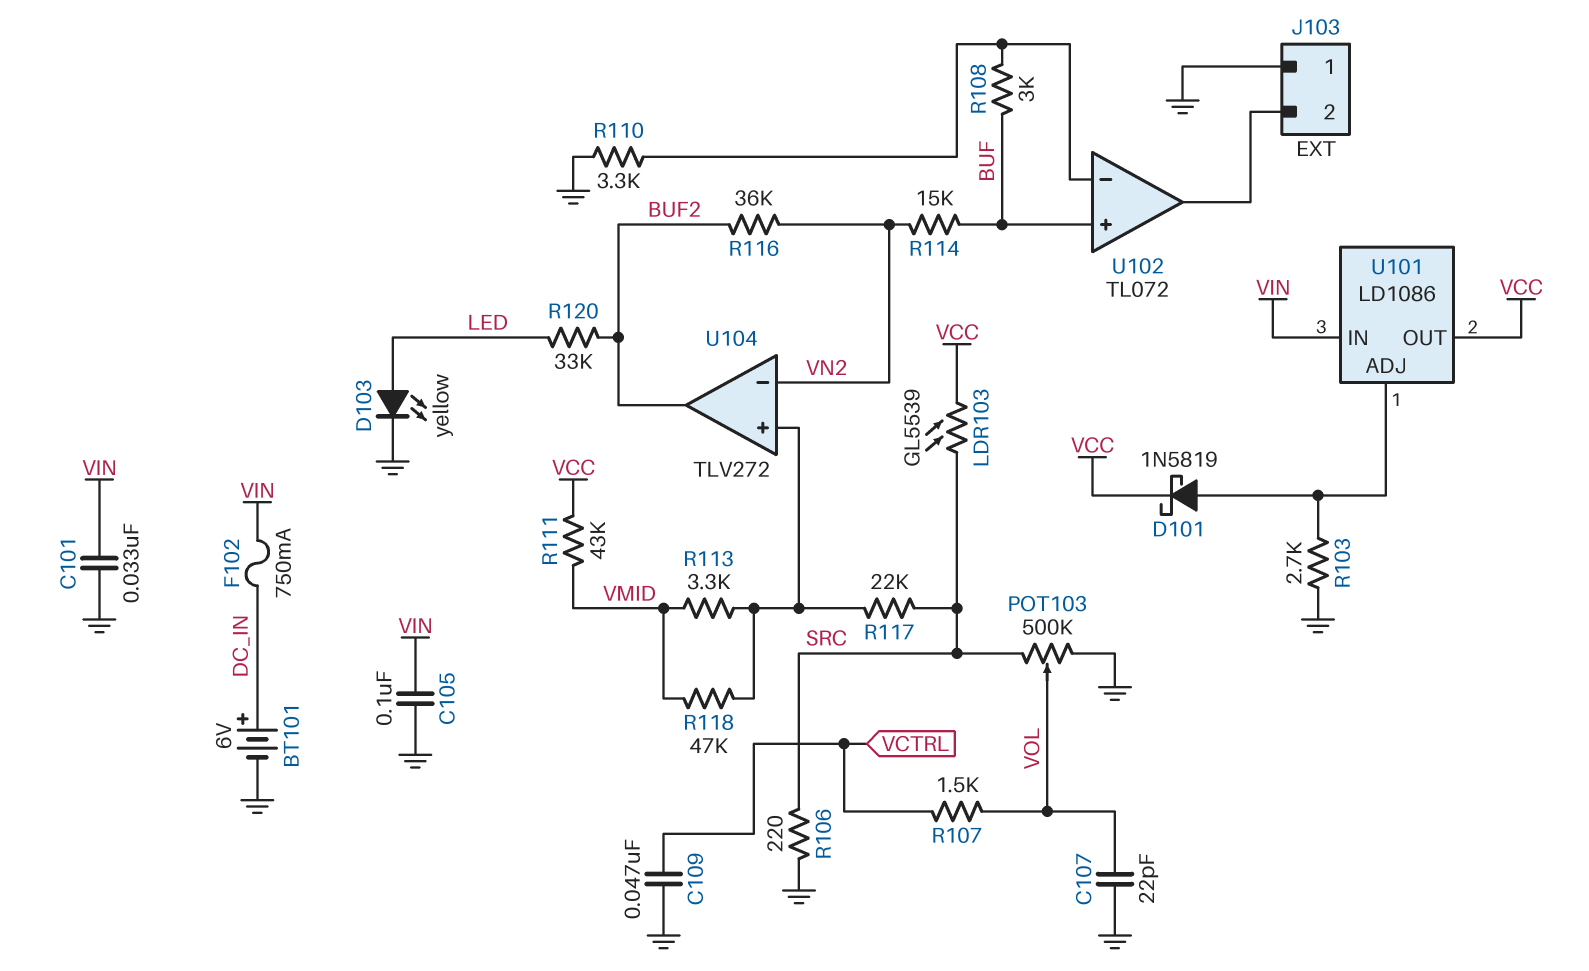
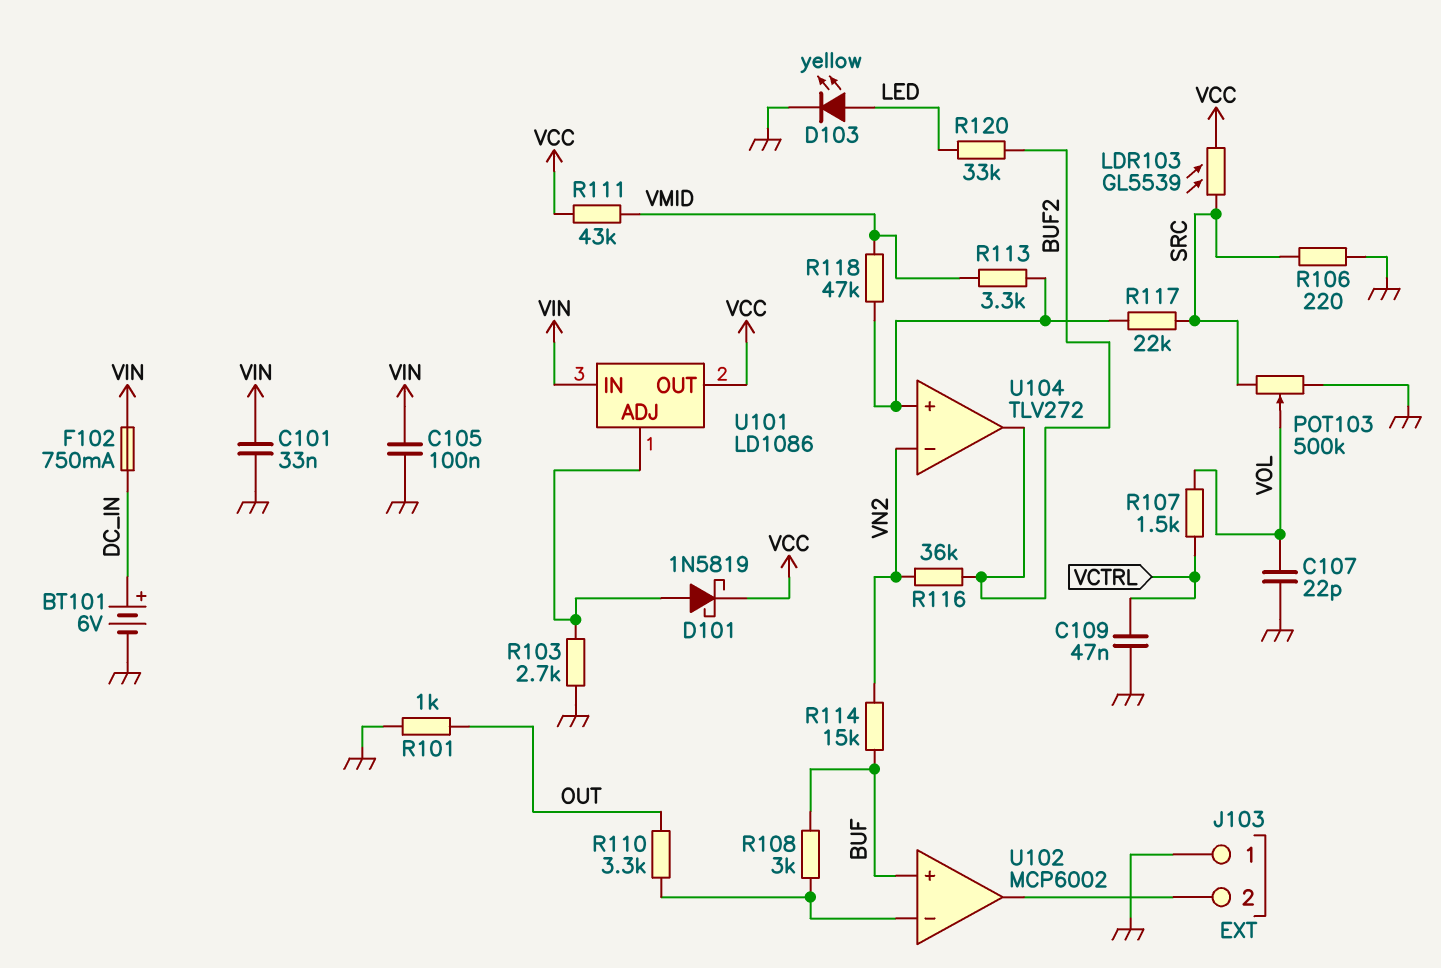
R101: none -> 1k (GND, OUT)
R110: 3.3k (GND, U102/in-) -> 3.3k (OUT, U102/in-)
U102: TL072 -> MCP6002

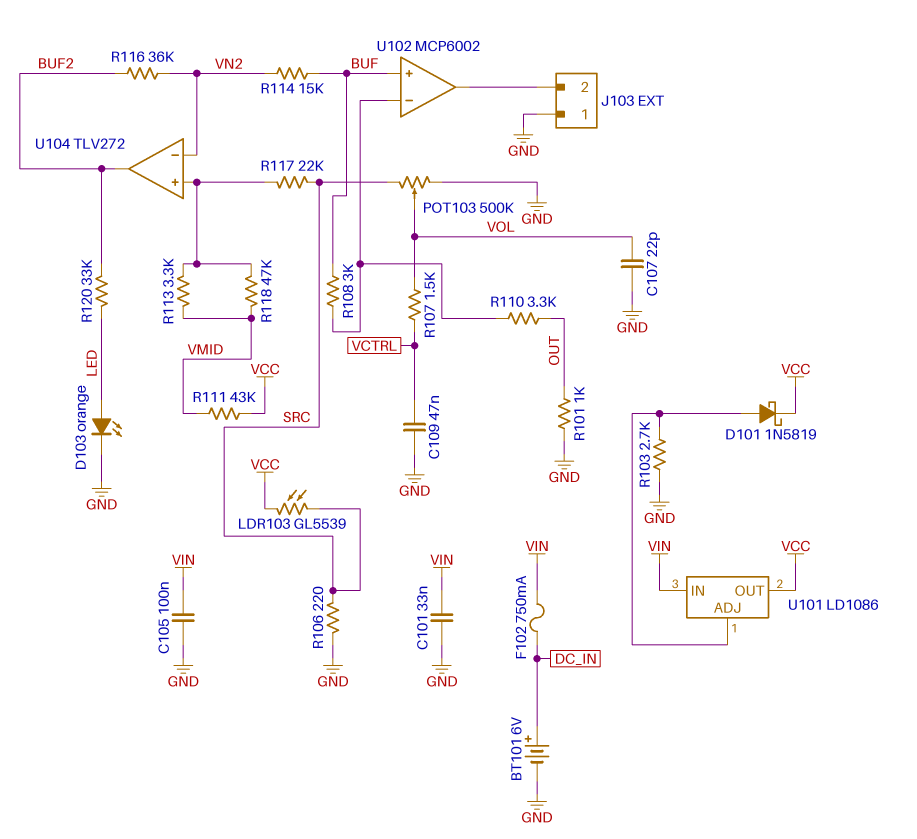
D103: LED yellow (A LED, K GND) -> LED orange (A LED, K GND)

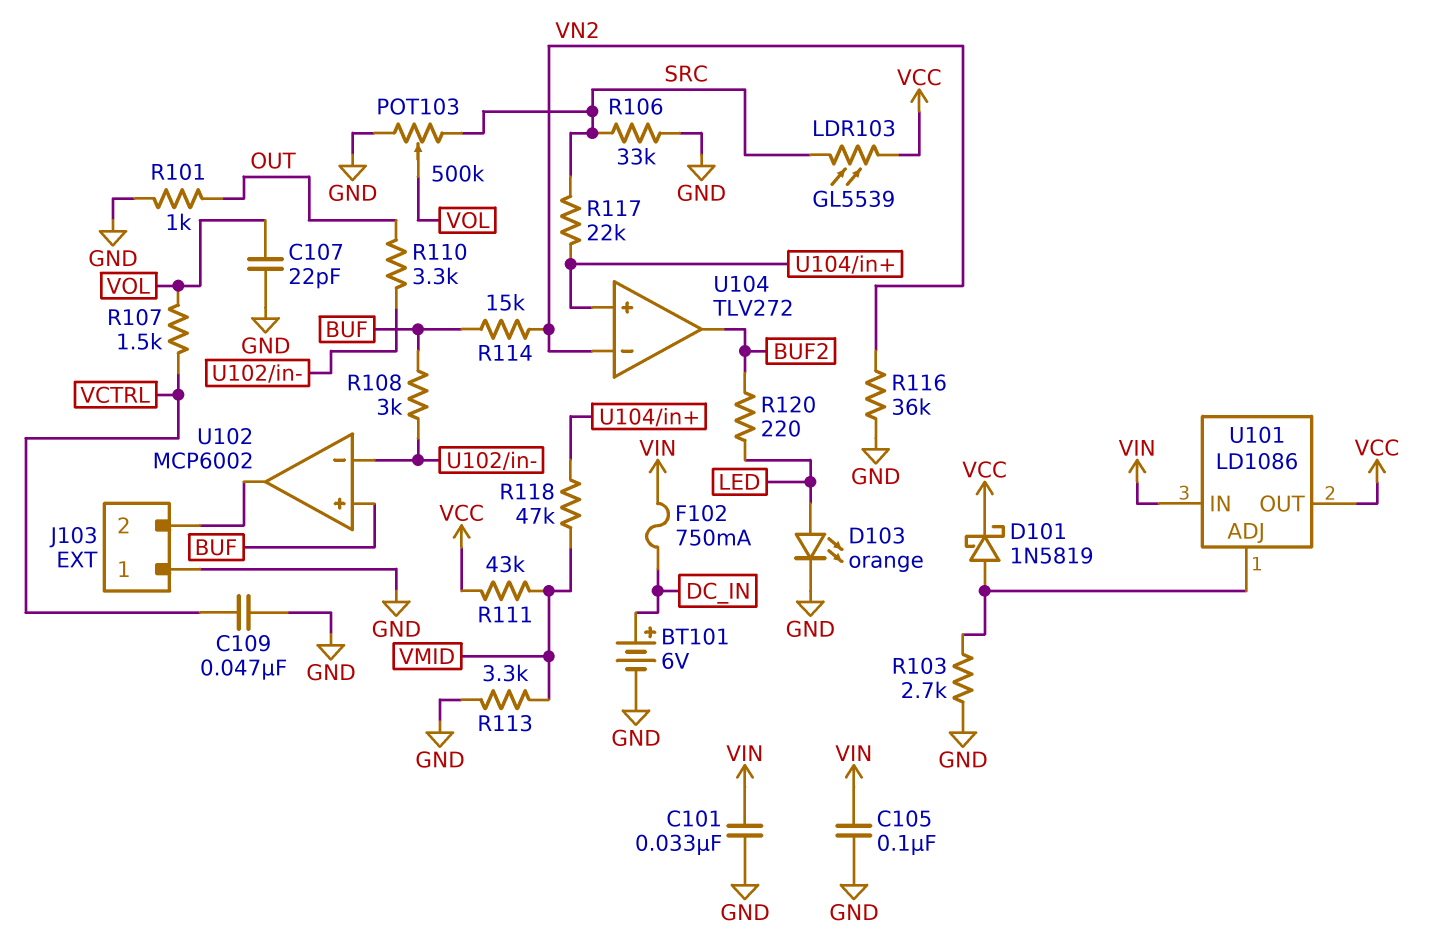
R106: 220 (GND, SRC) -> 33k (GND, SRC)
R113: 3.3k (U104/in+, VMID) -> 3.3k (GND, VMID)
R116: 36k (BUF2, VN2) -> 36k (GND, VN2)
R120: 33k (BUF2, LED) -> 220 (BUF2, LED)

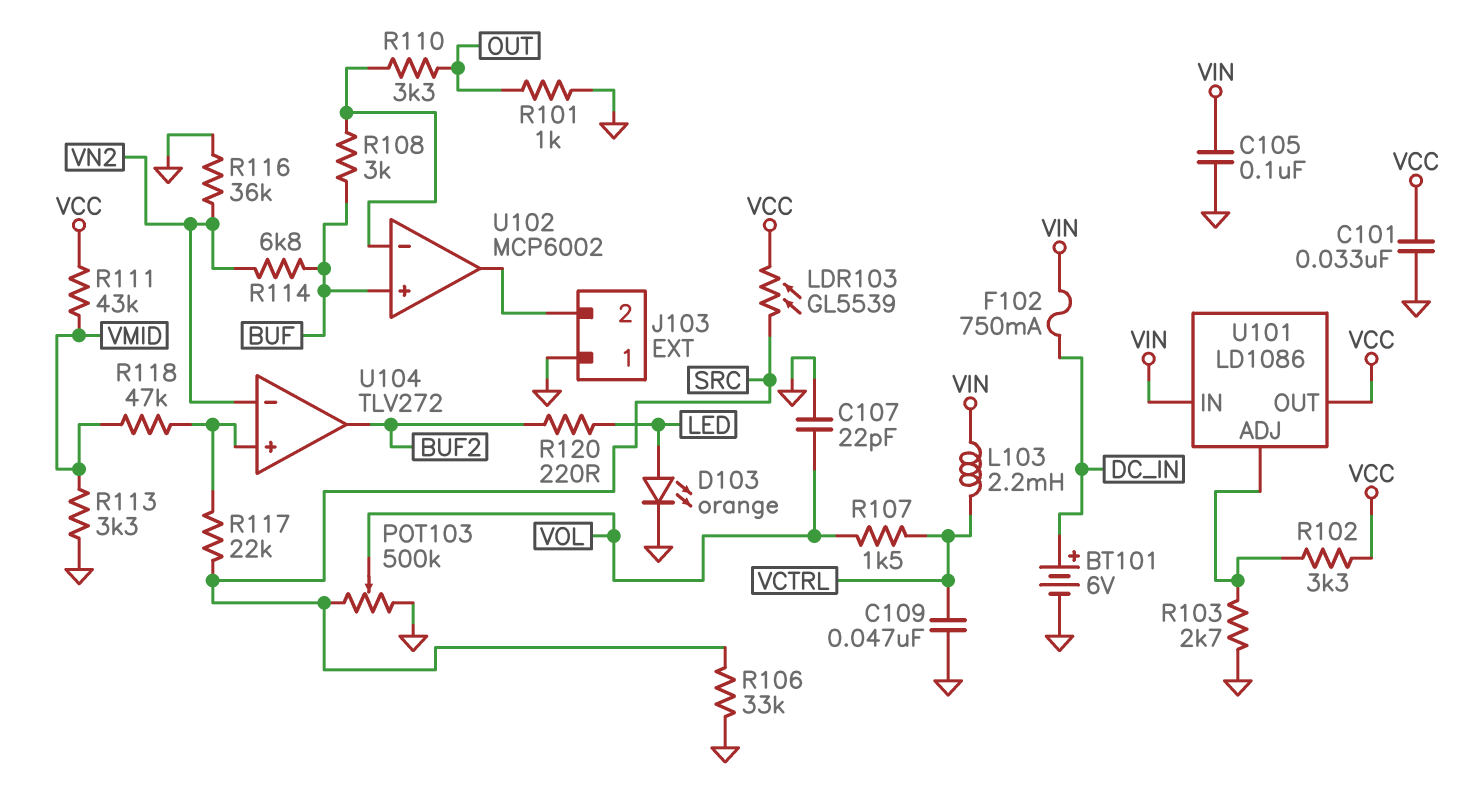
C101: 33nF (GND, VIN) -> 33nF (GND, VCC)
D101: schottky 1N5819 (A U101/ADJ, K VCC) -> none
L103: none -> 2.2mH (VCTRL, VIN)
R102: none -> 3.3k (U101/ADJ, VCC)
R114: 15k (BUF, VN2) -> 6.8k (BUF, VN2)

